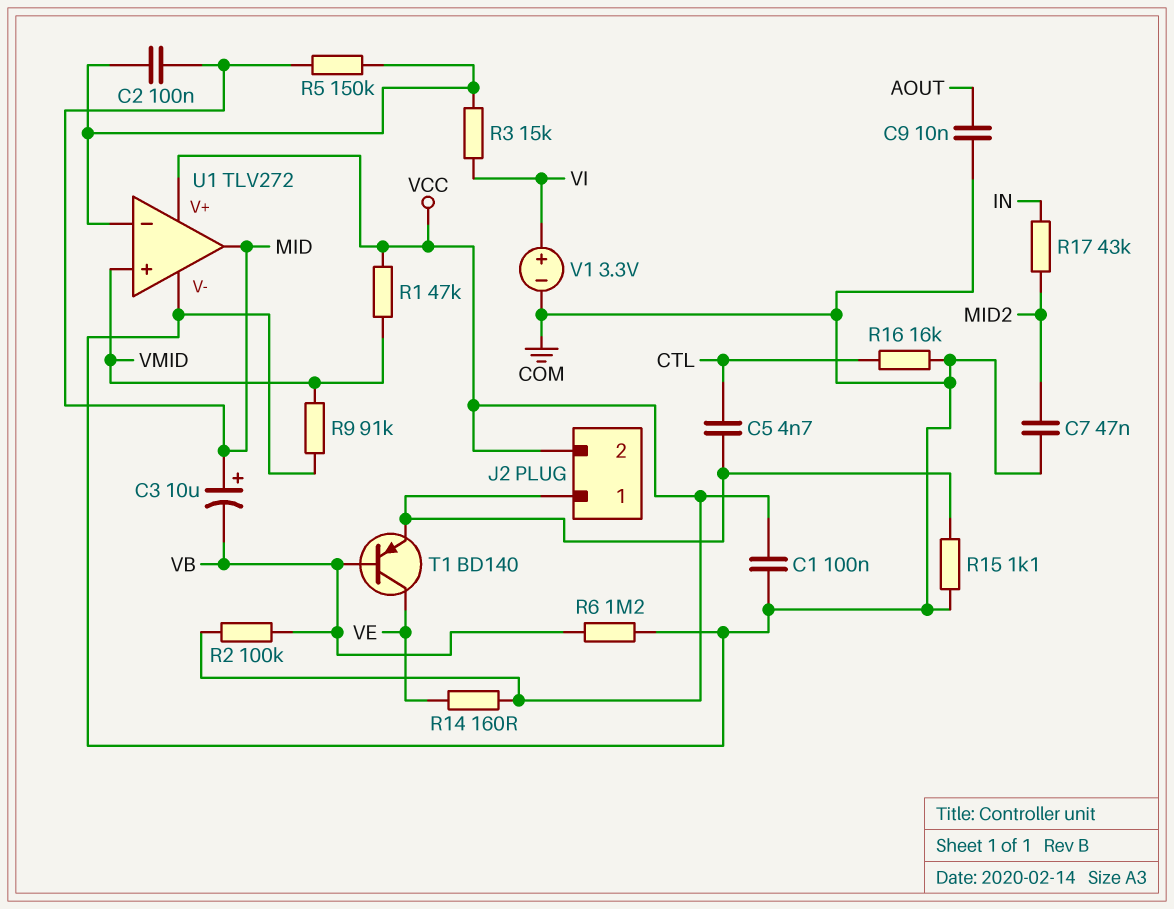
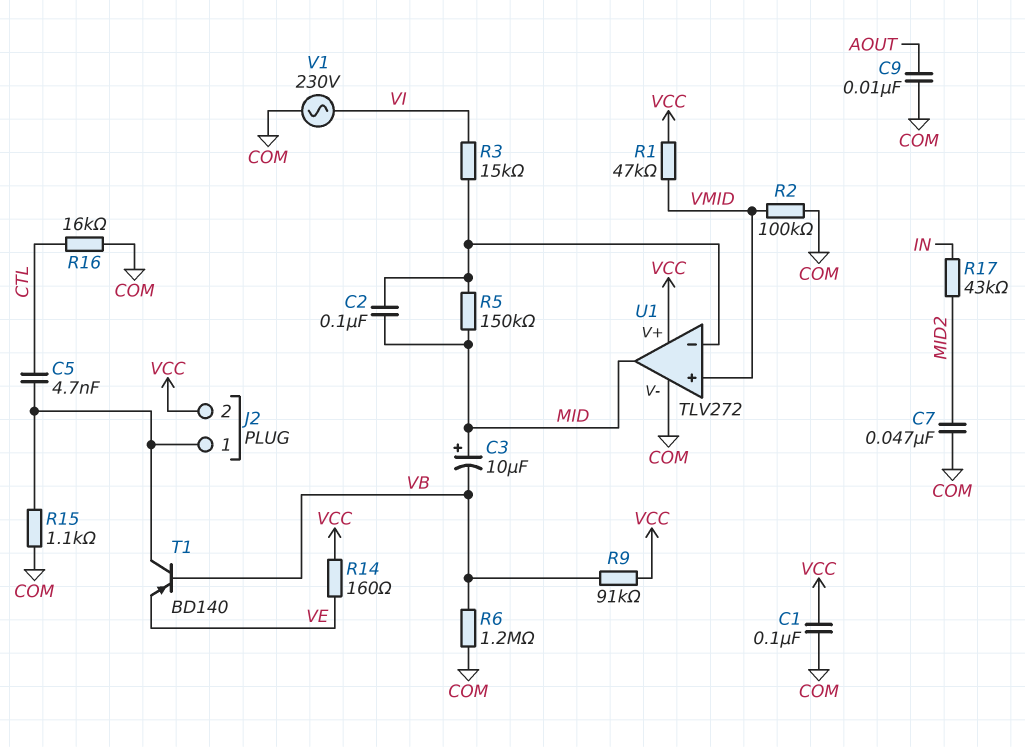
R2: 100k (VB, VCC) -> 100k (COM, VMID)
R9: 91k (COM, VMID) -> 91k (VB, VCC)
T1: PNP BD140 (B VB, C VE, E J2/1) -> PNP BD140 (B VB, C J2/1, E VE)
V1: 3.3V (plus VI, minus COM) -> AC 230V (COM, VI)

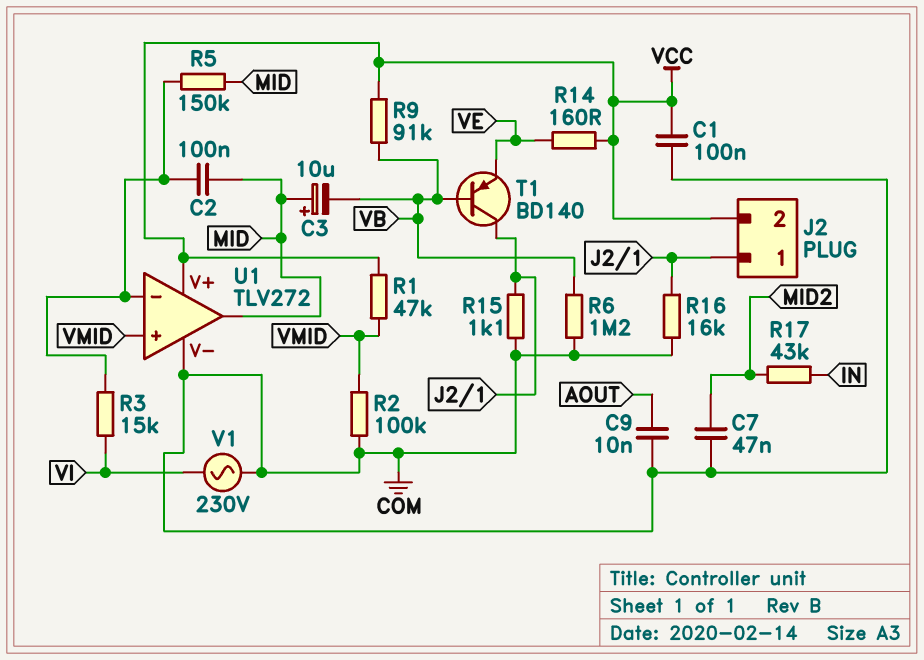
C5: 4.7nF (CTL, J2/1) -> none
R16: 16k (COM, CTL) -> 16k (COM, J2/1)

